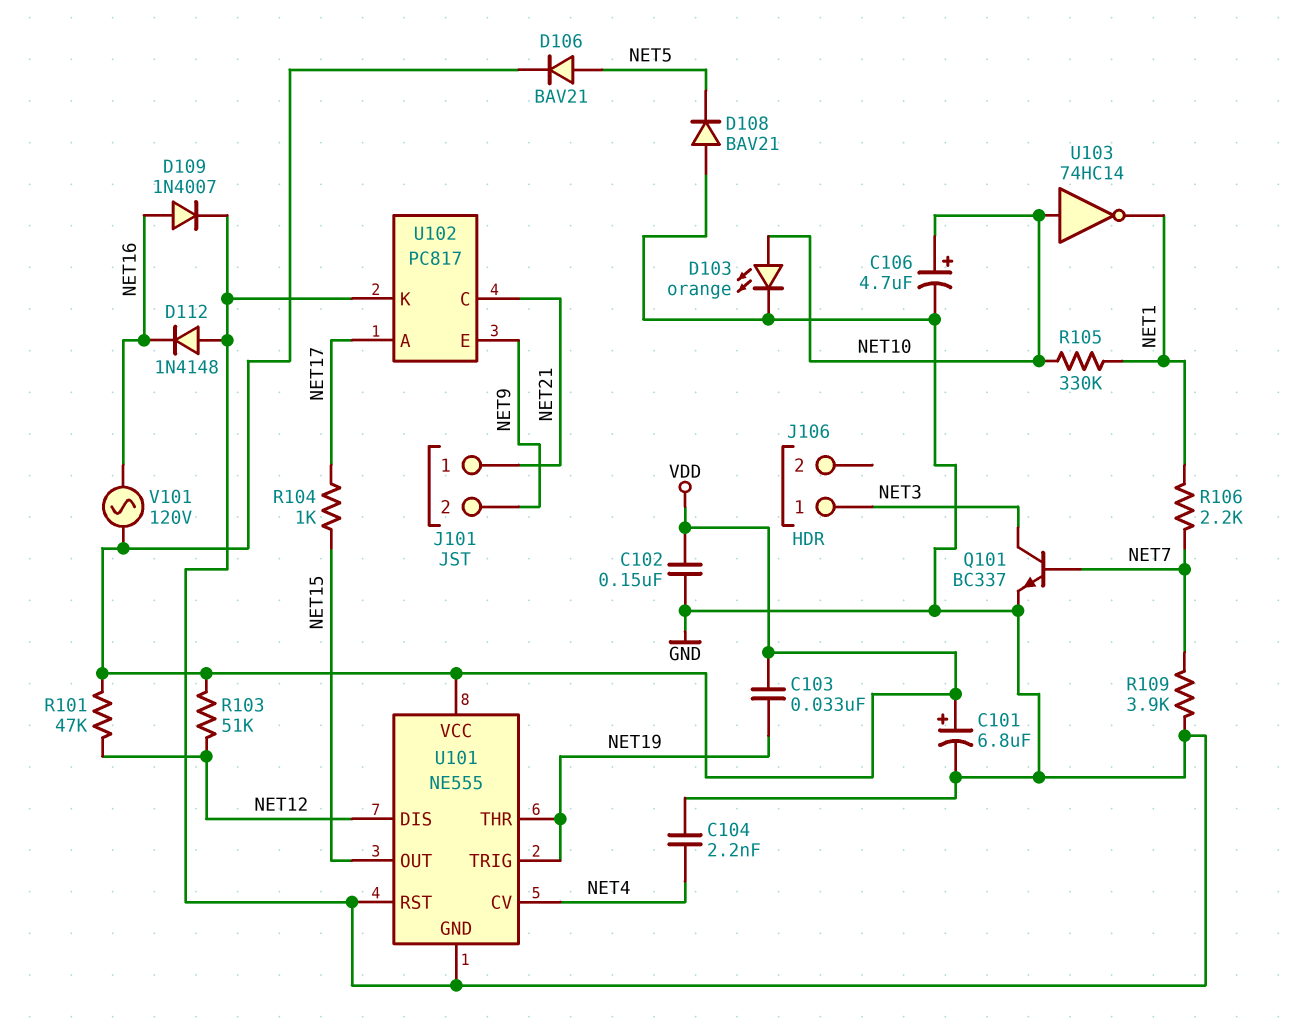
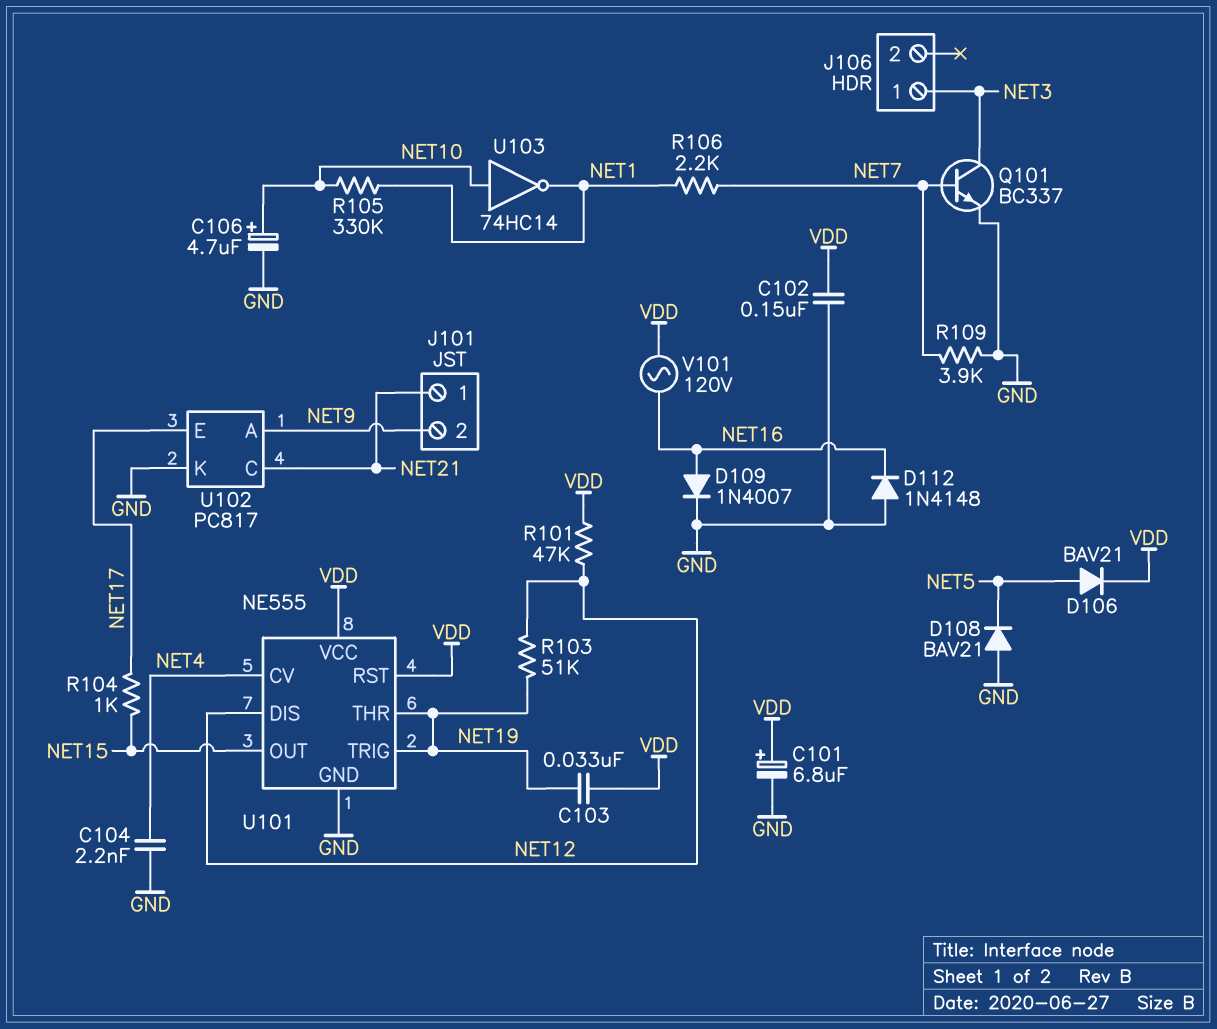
D103: LED orange (A NET10, K GND) -> none
R103: 51k (NET12, VDD) -> 51k (NET12, NET19)
U101 pin RST: GND -> VDD
U102 pin A: NET17 -> NET9
U102 pin E: NET9 -> NET17

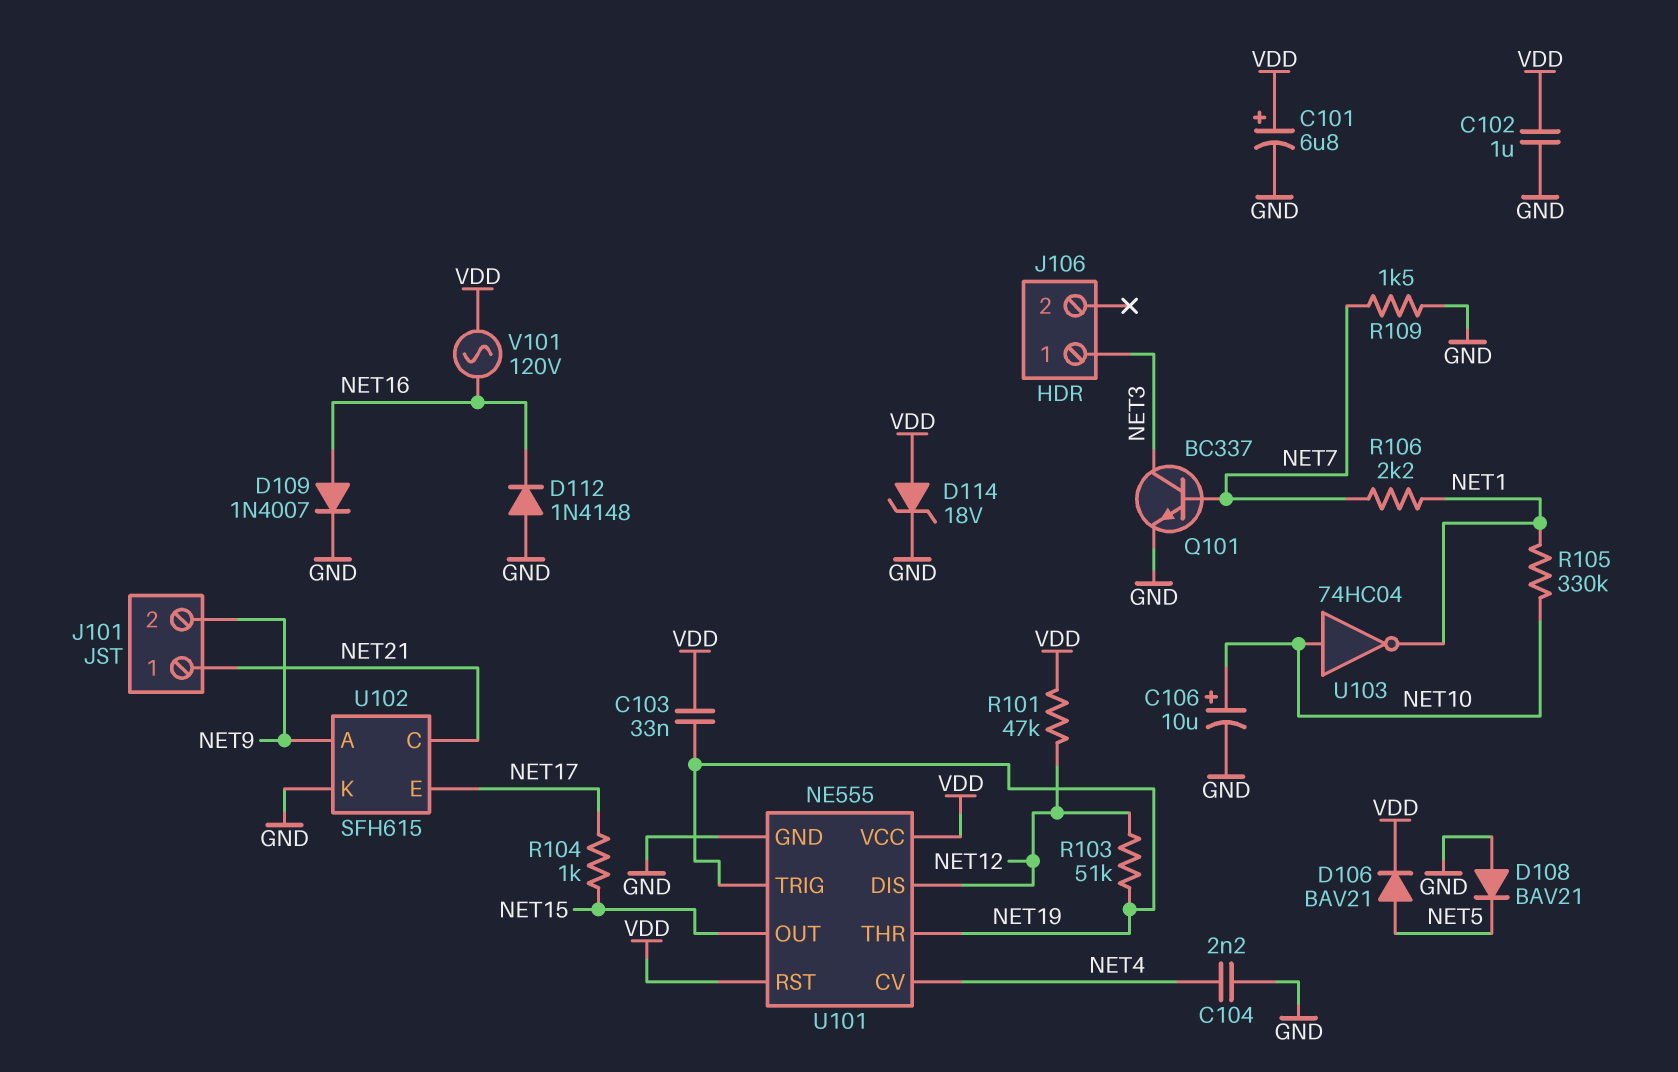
C102: 150nF (GND, VDD) -> 1uF (GND, VDD)
C106: 4.7uF (plus NET10, minus GND) -> 10uF (plus NET10, minus GND)
D114: none -> zener 18V (A VDD, K GND)
R109: 3.9k (GND, NET7) -> 1.5k (GND, NET7)
U102: PC817 -> SFH615
U103: NOT 74HC14 (in NET10, out NET1) -> NOT 74HC04 (in NET10, out NET1)

